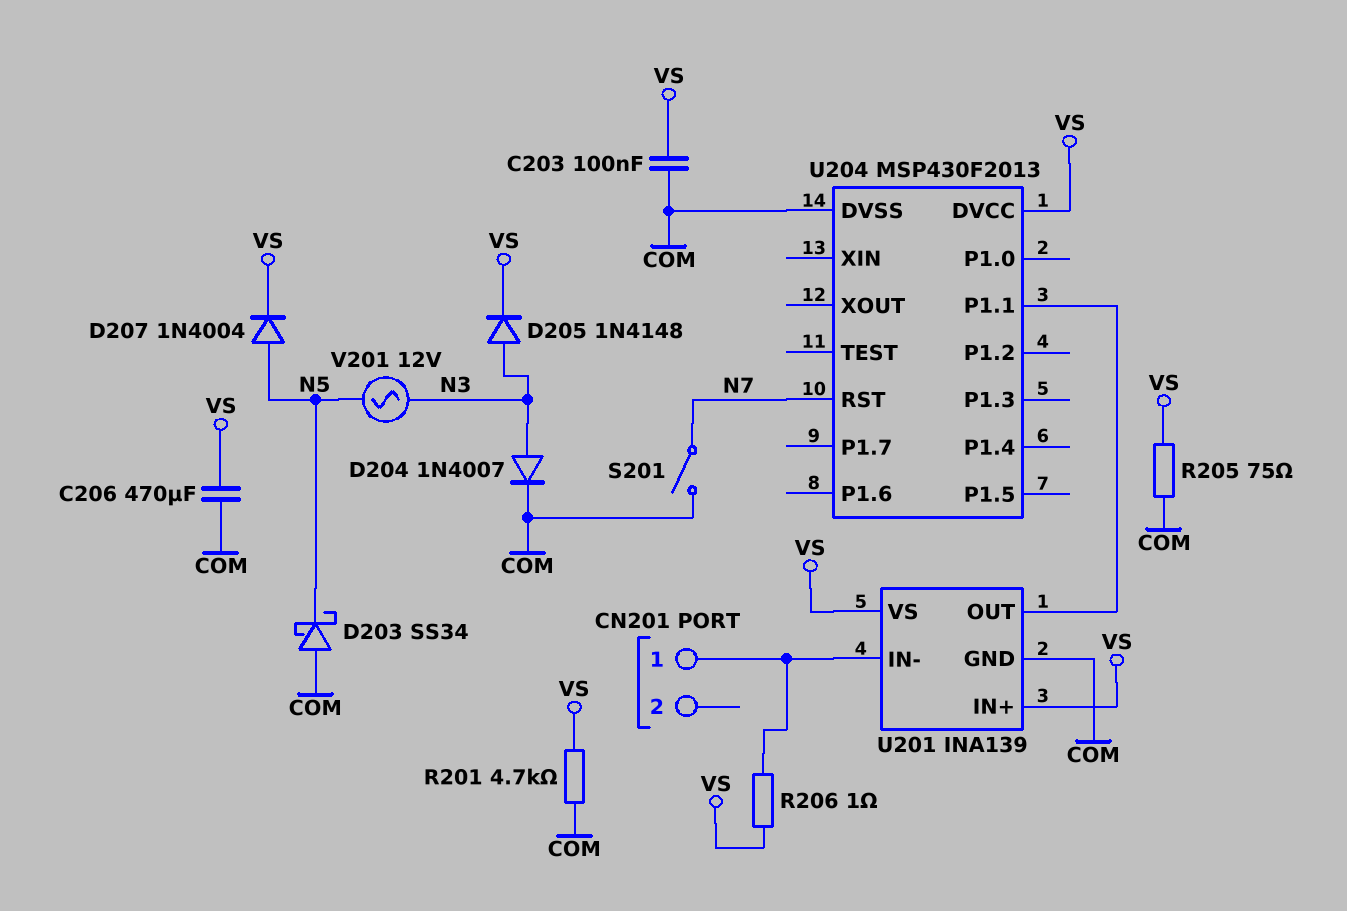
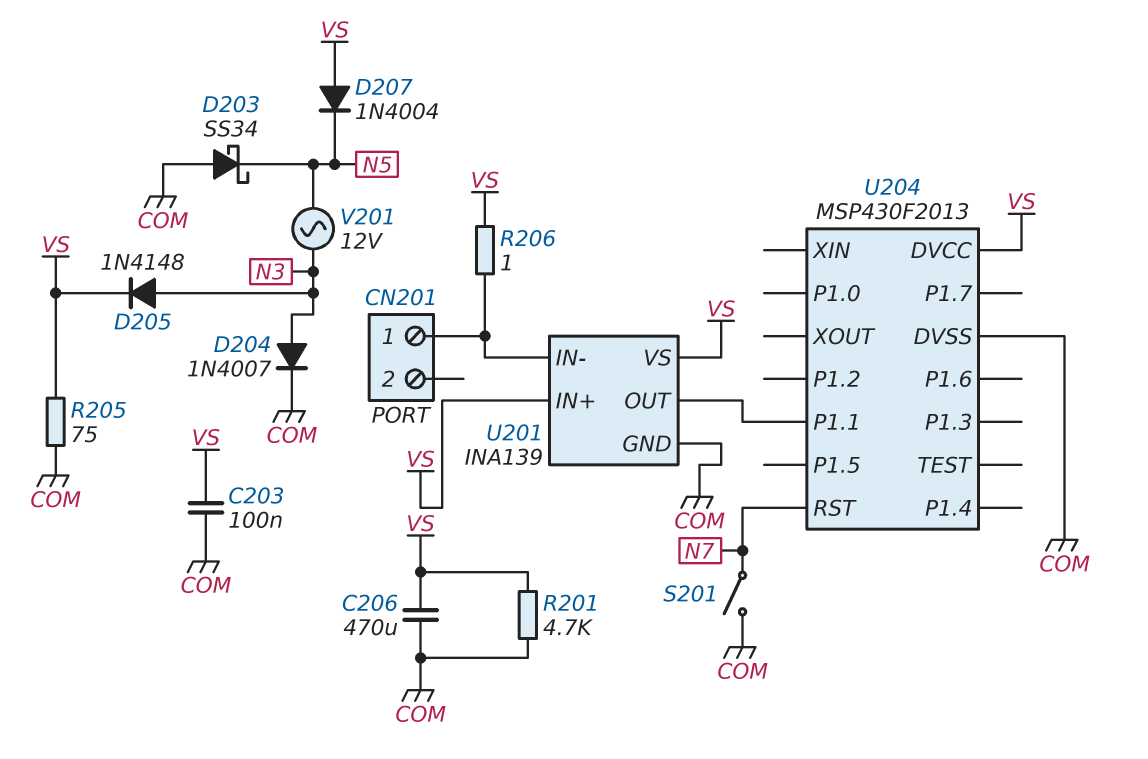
D207: diode 1N4004 (A N5, K VS) -> diode 1N4004 (A VS, K N5)

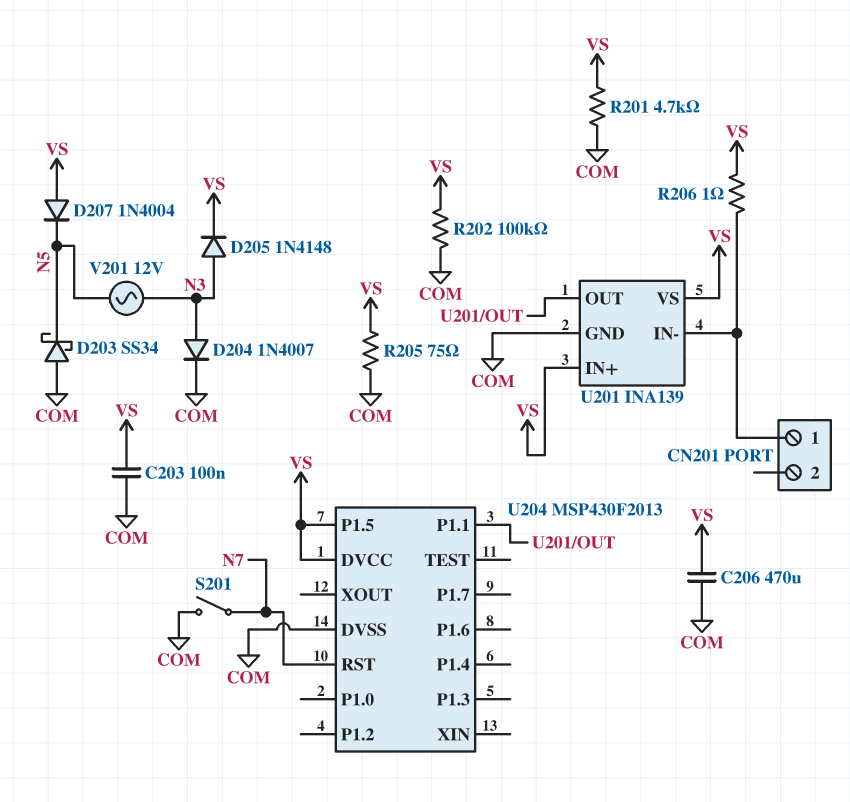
R202: none -> 100k (COM, VS)
U204 pin P1.5: none -> VS

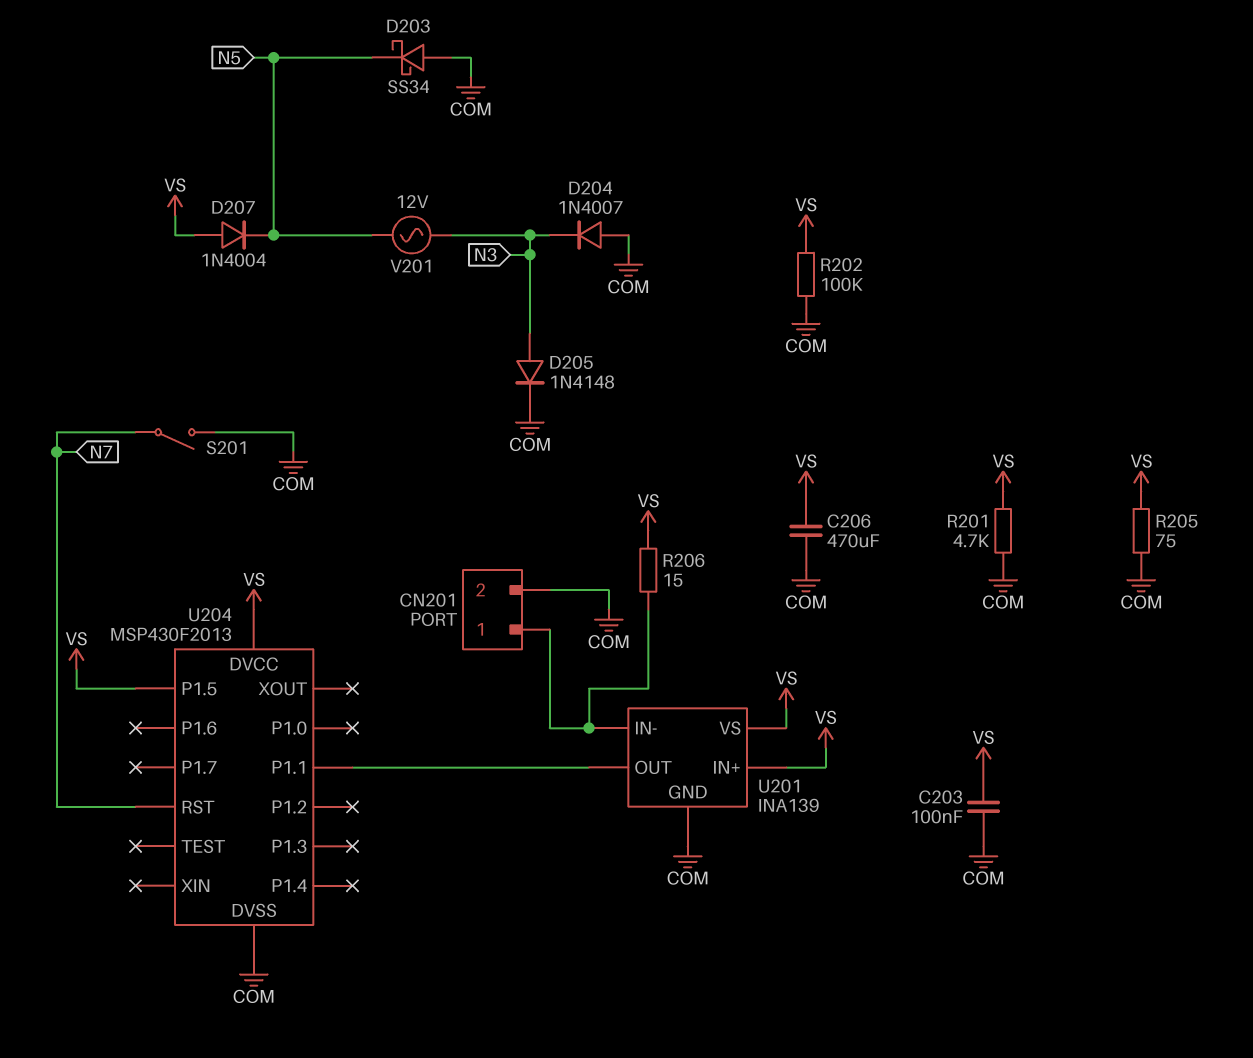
CN201 pin 2: none -> COM
D204: diode 1N4007 (A N3, K COM) -> diode 1N4007 (A COM, K N3)
D205: diode 1N4148 (A N3, K VS) -> diode 1N4148 (A N3, K COM)
R206: 1 (CN201/1, VS) -> 15 (CN201/1, VS)

